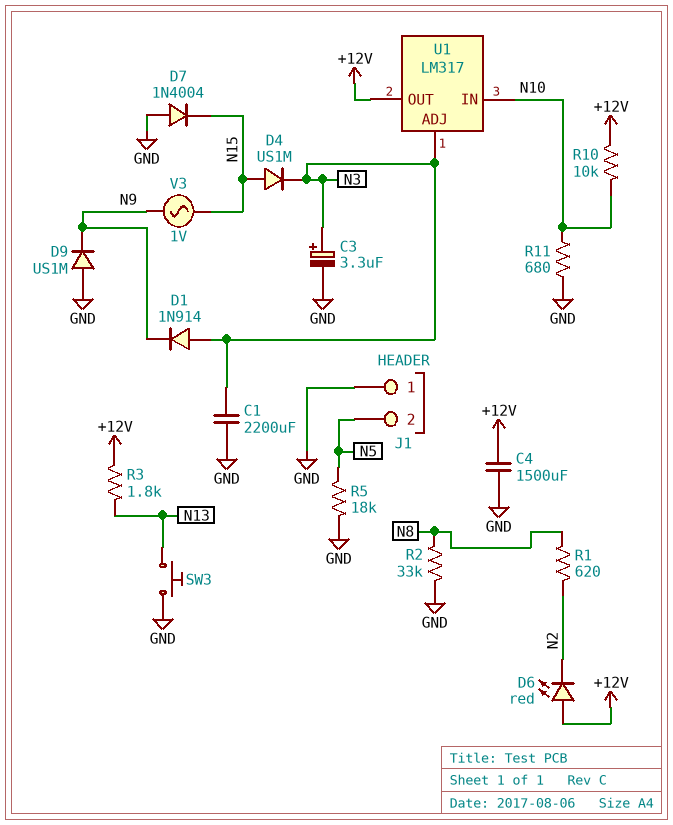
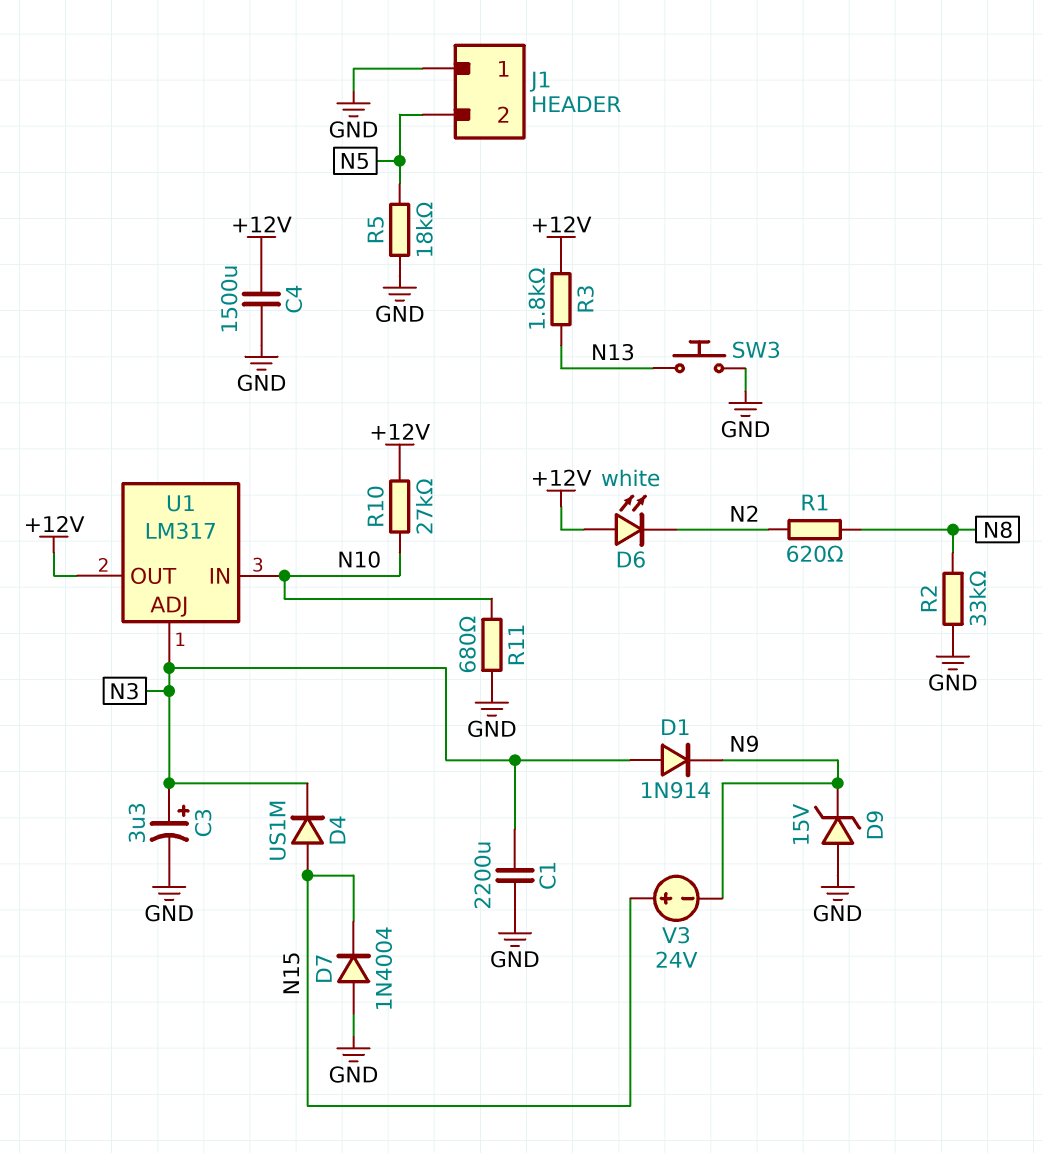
D6: LED red (A +12V, K N2) -> LED white (A +12V, K N2)
D9: diode US1M (A GND, K N9) -> zener 15V (A GND, K N9)
R10: 10k (+12V, N10) -> 27k (+12V, N10)
V3: AC 1V (N9, N15) -> 24V (plus N15, minus N9)

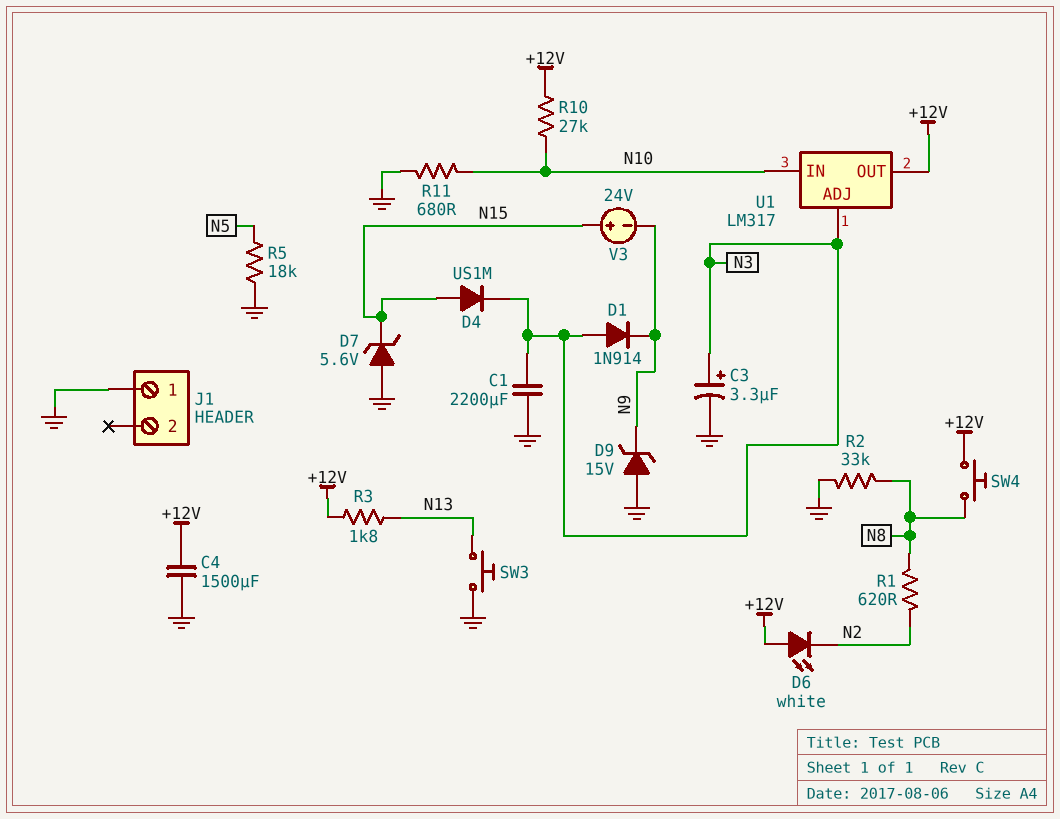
D7: diode 1N4004 (A GND, K N15) -> zener 5.6V (A GND, K N15)
J1 pin 2: N5 -> none
SW4: none -> button (+12V, N8)

